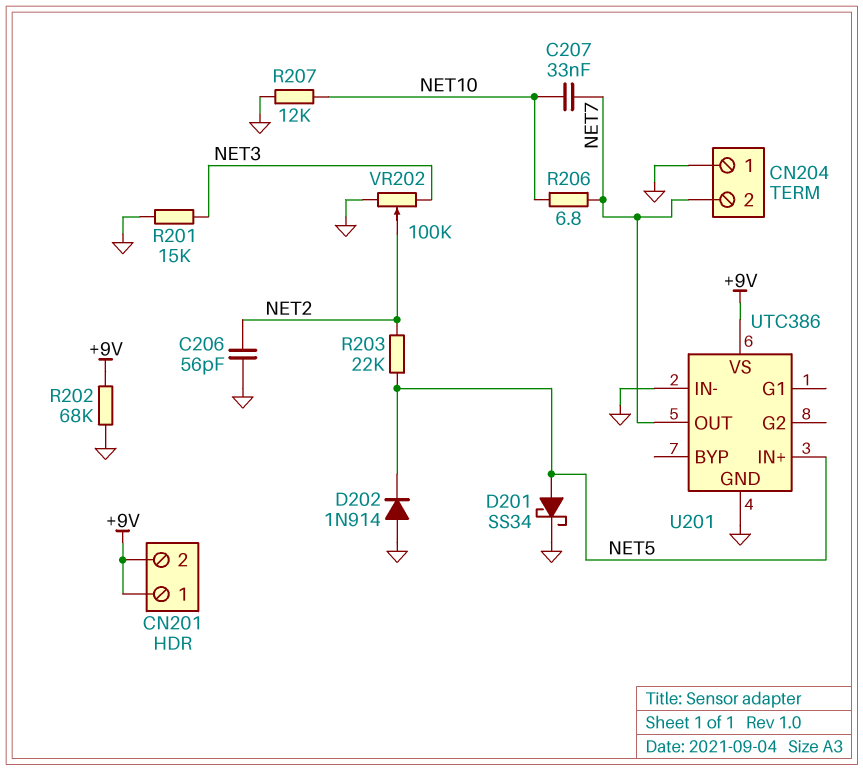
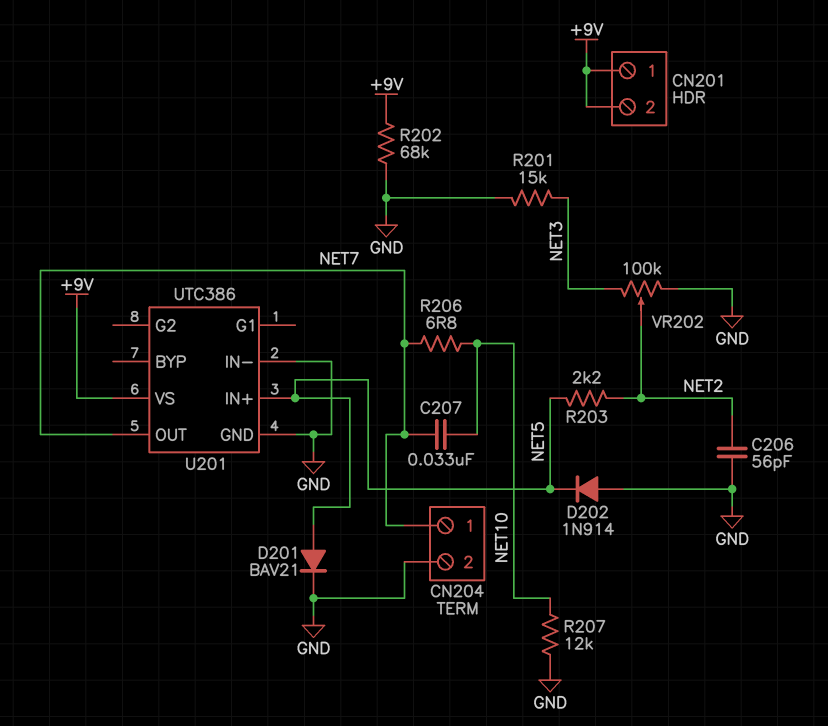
CN204 pin 1: GND -> NET7
CN204 pin 2: NET7 -> GND
D201: schottky SS34 (A NET5, K GND) -> diode BAV21 (A NET5, K GND)
R203: 22k (NET2, NET5) -> 2.2k (NET2, NET5)

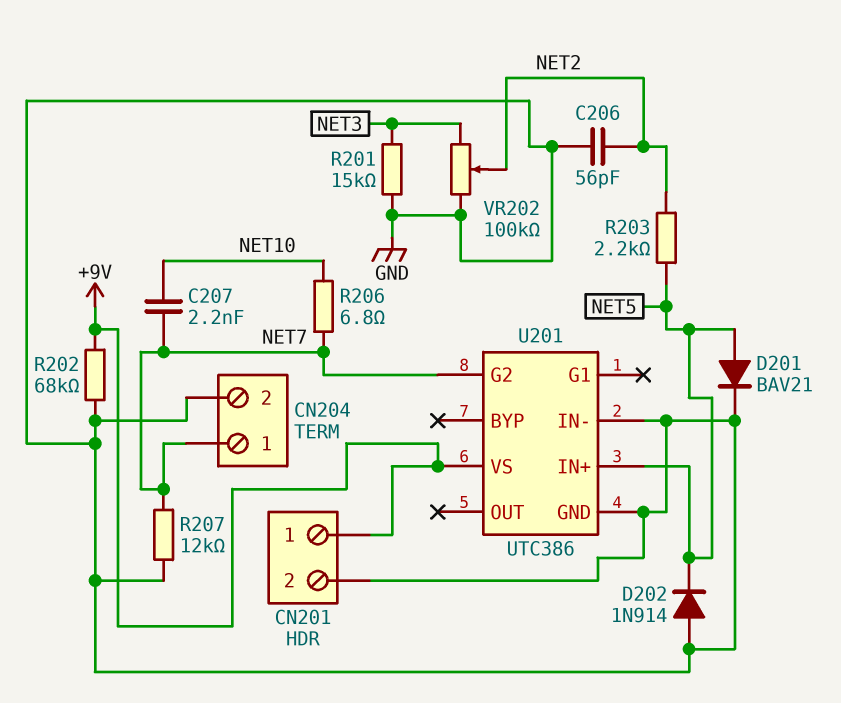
C207: 33nF (NET7, NET10) -> 2.2nF (NET7, NET10)
CN201 pin 2: +9V -> GND
R207: 12k (GND, NET10) -> 12k (GND, NET7)
U201 pin G2: none -> NET7
U201 pin OUT: NET7 -> none

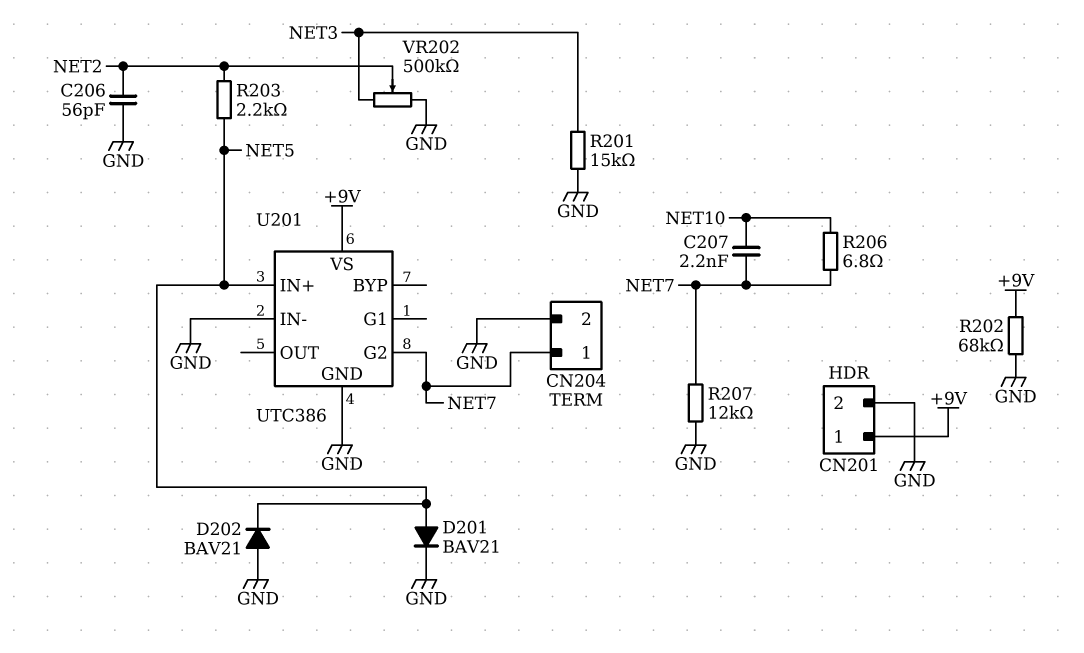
D202: diode 1N914 (A GND, K NET5) -> diode BAV21 (A GND, K NET5)
VR202: 100k (GND, NET3, wiper NET2) -> 500k (GND, NET3, wiper NET2)

